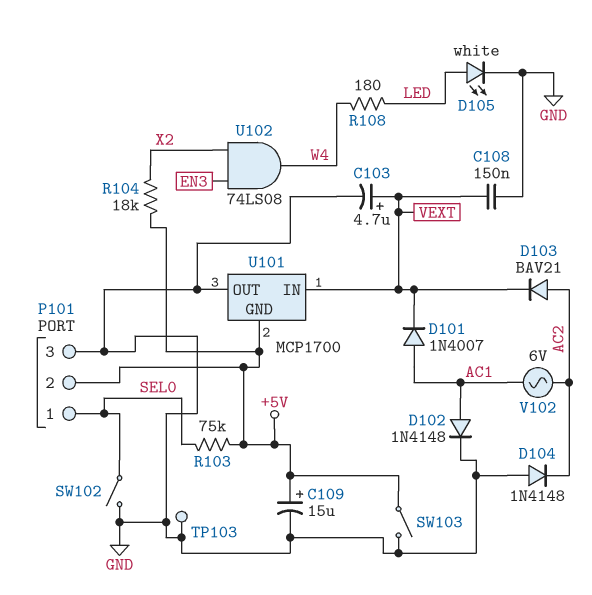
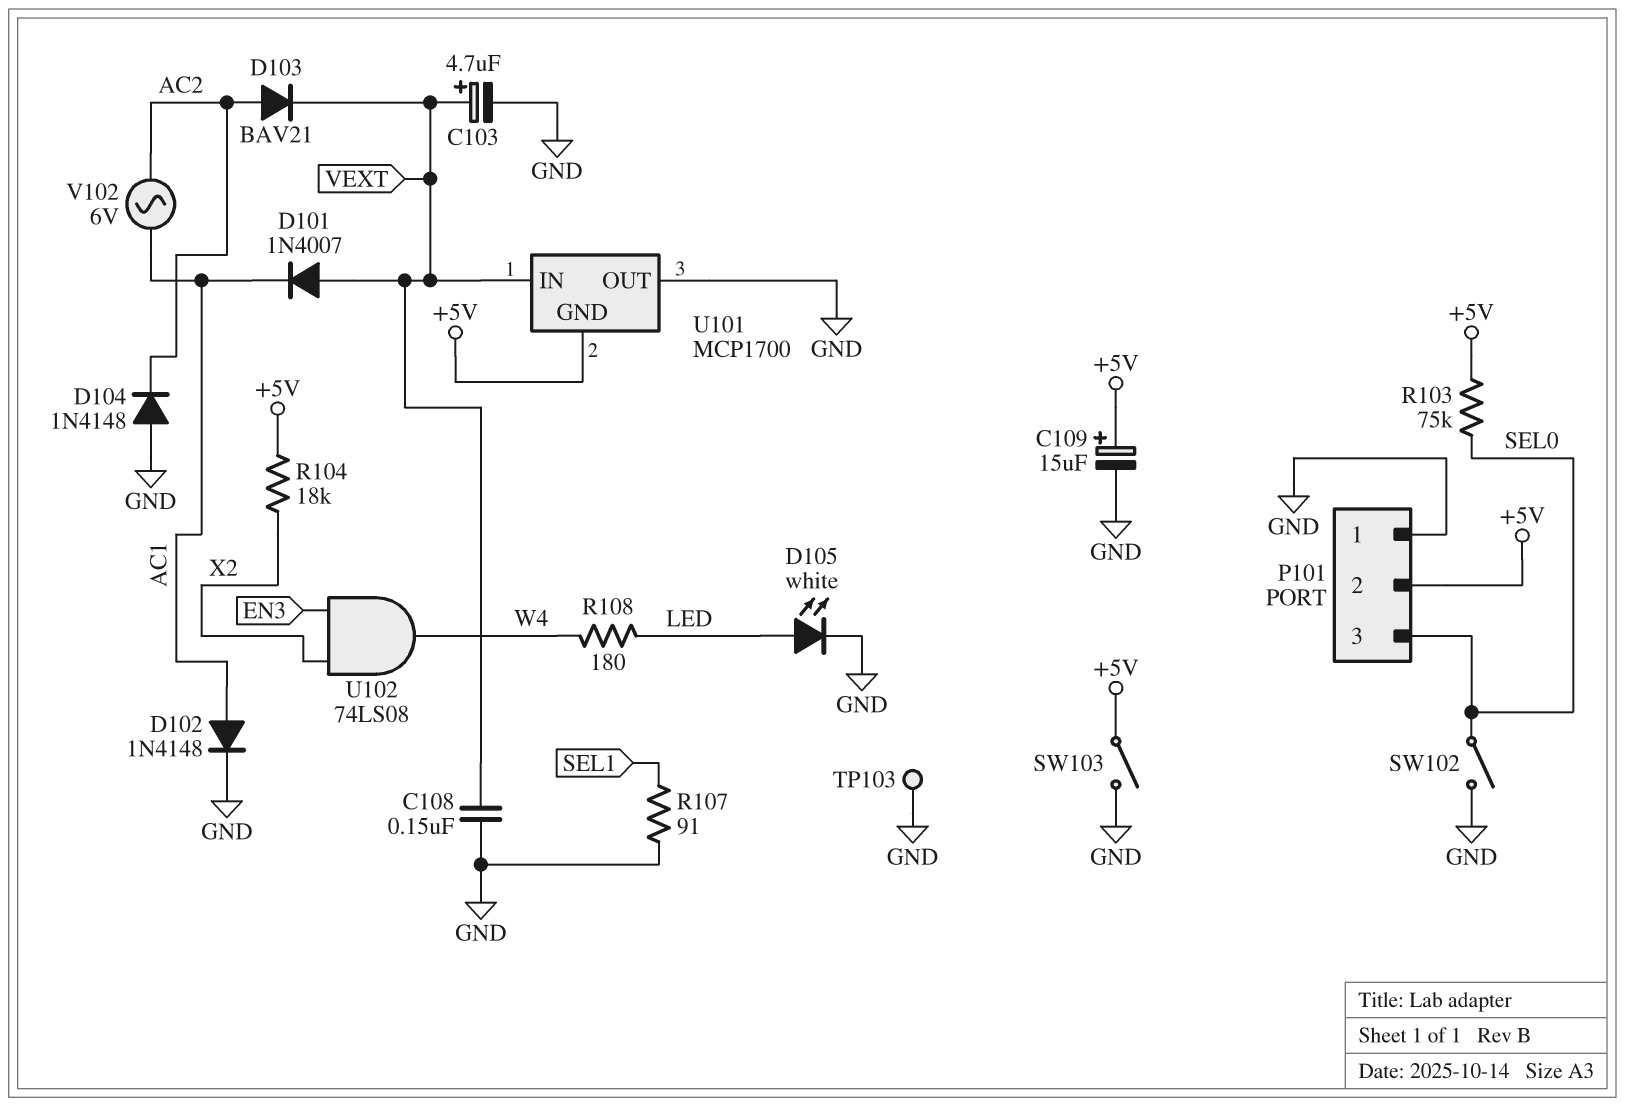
D101: diode 1N4007 (A AC1, K VEXT) -> diode 1N4007 (A VEXT, K AC1)
P101 pin 1: SEL0 -> GND
P101 pin 3: GND -> SEL0
R107: none -> 91 (GND, SEL1)

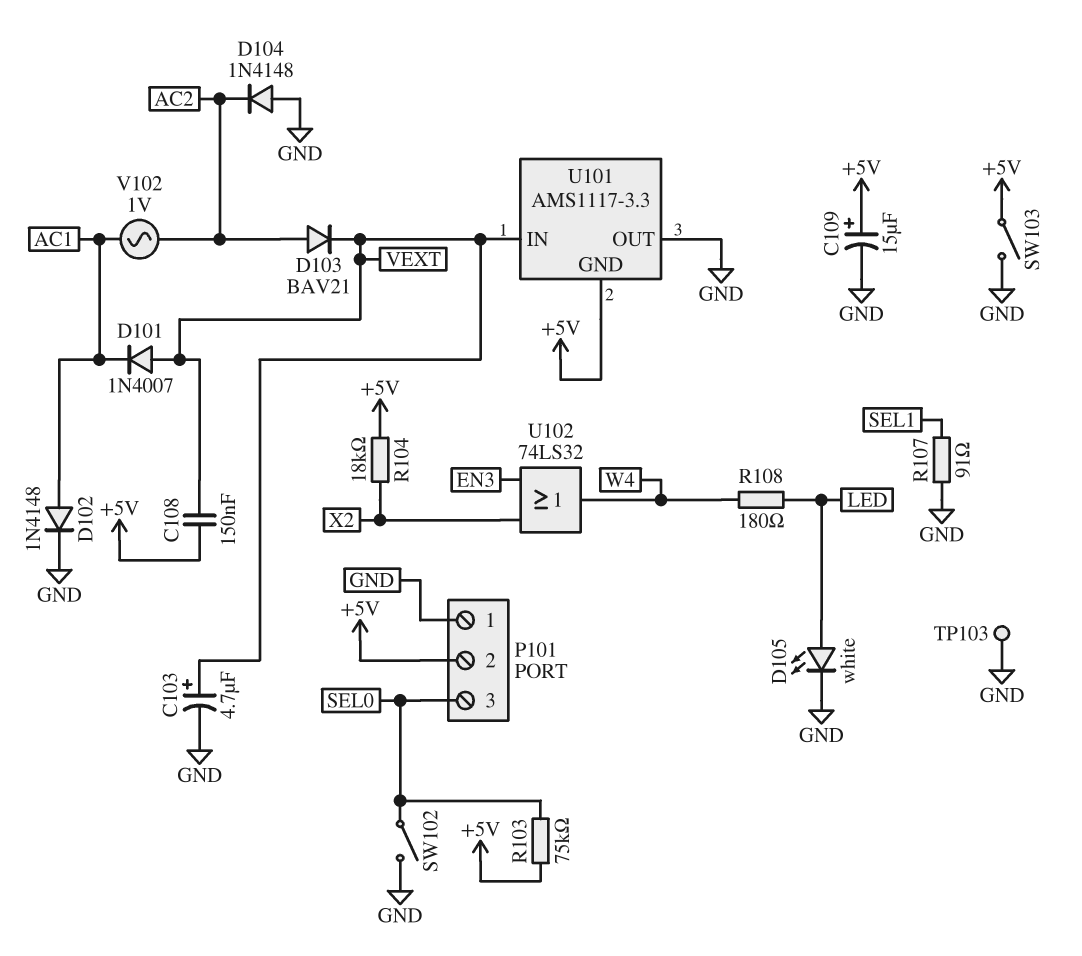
C108: 150nF (GND, VEXT) -> 150nF (+5V, VEXT)
U101: MCP1700 -> AMS1117-3.3
U102: AND 74LS08 (in EN3, in X2, out W4) -> OR 74LS32 (in EN3, in X2, out W4)
V102: AC 6V (AC1, AC2) -> AC 1V (AC1, AC2)

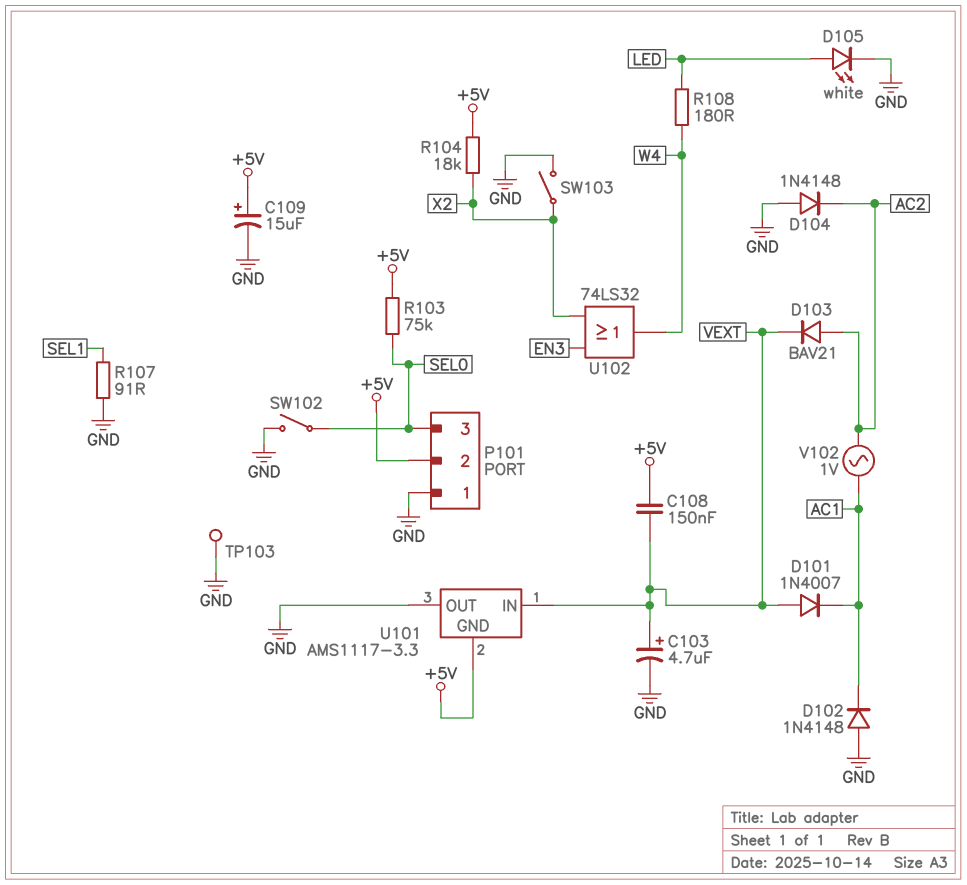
D102: diode 1N4148 (A AC1, K GND) -> diode 1N4148 (A GND, K AC1)
SW103: switch (+5V, GND) -> switch (GND, X2)

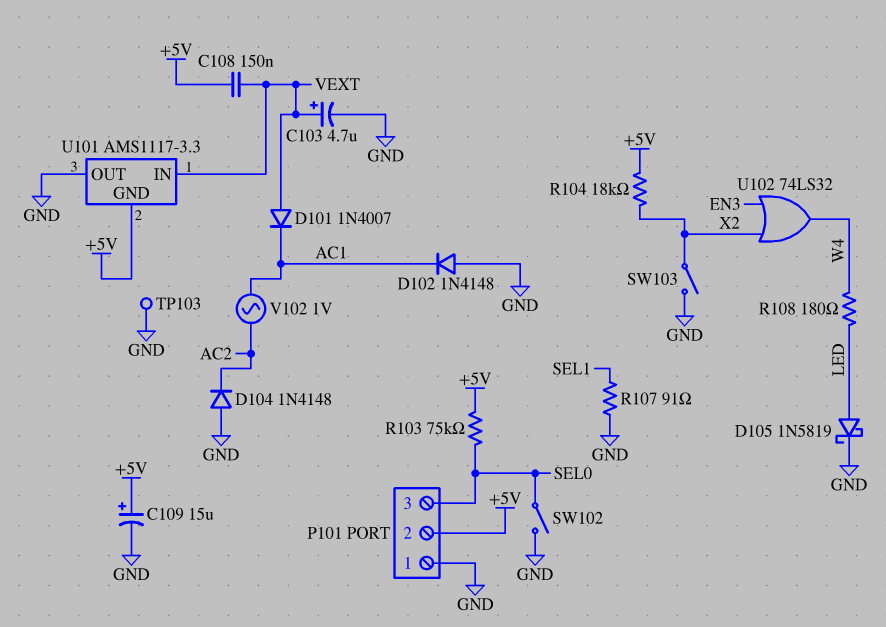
D103: diode BAV21 (A AC2, K VEXT) -> none
D105: LED white (A LED, K GND) -> schottky 1N5819 (A LED, K GND)

